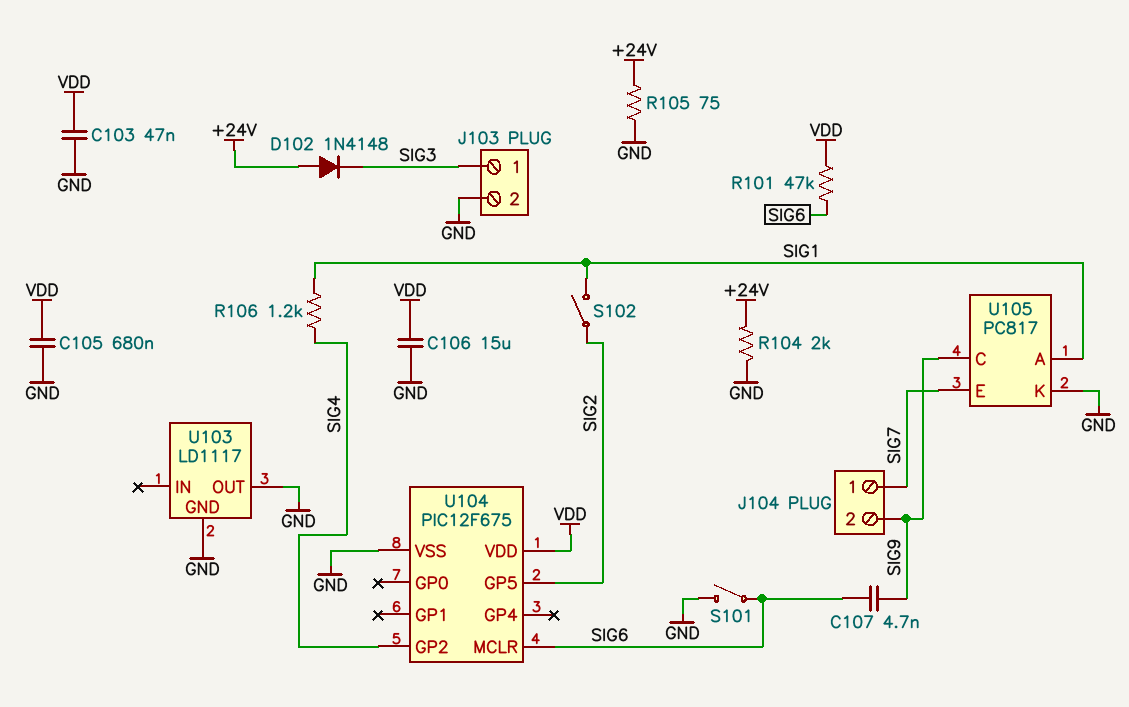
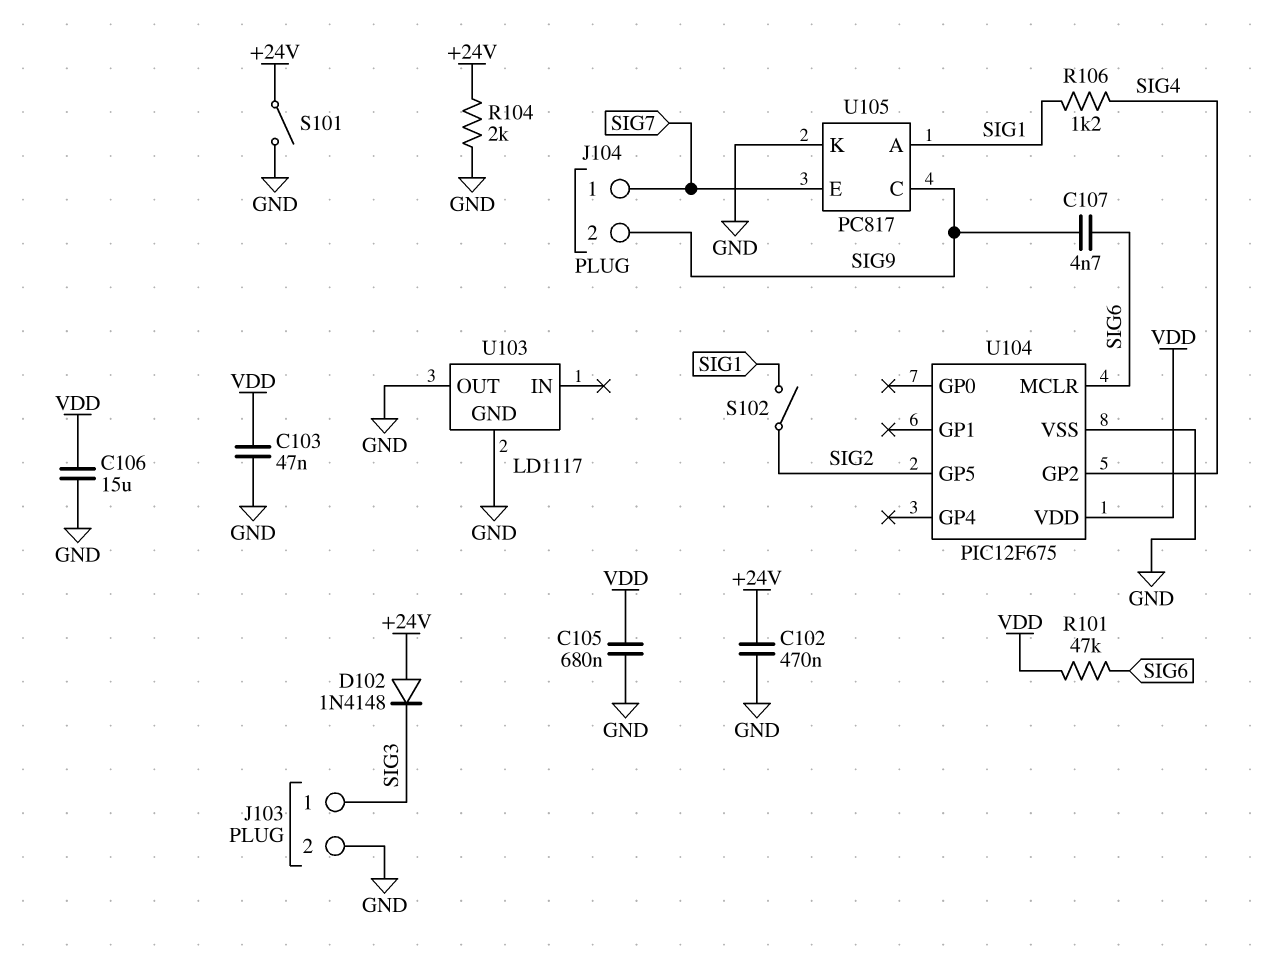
C102: none -> 470nF (+24V, GND)
R105: 75 (+24V, GND) -> none
S101: switch (GND, SIG6) -> switch (+24V, GND)

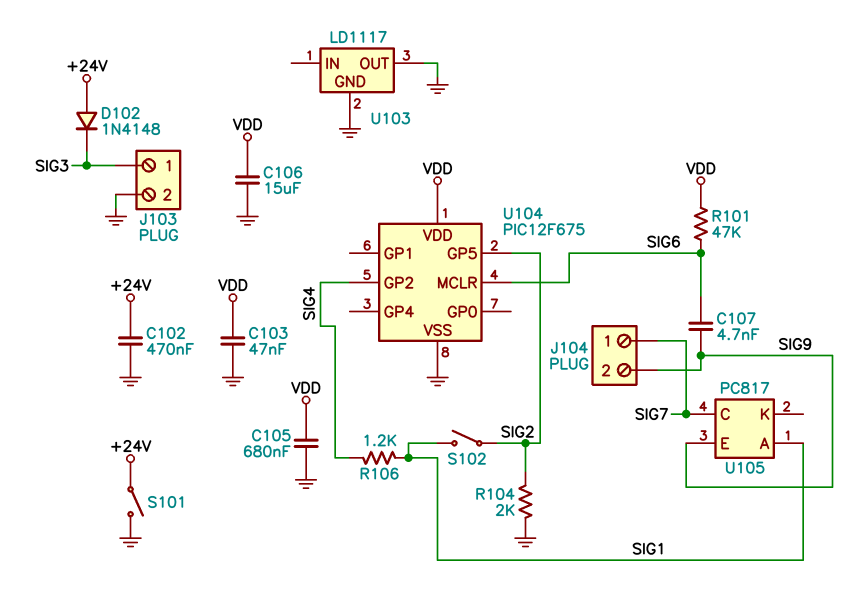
R104: 2k (+24V, GND) -> 2k (GND, SIG2)
U105 pin C: SIG9 -> SIG7
U105 pin E: SIG7 -> SIG9
U105 pin K: GND -> none

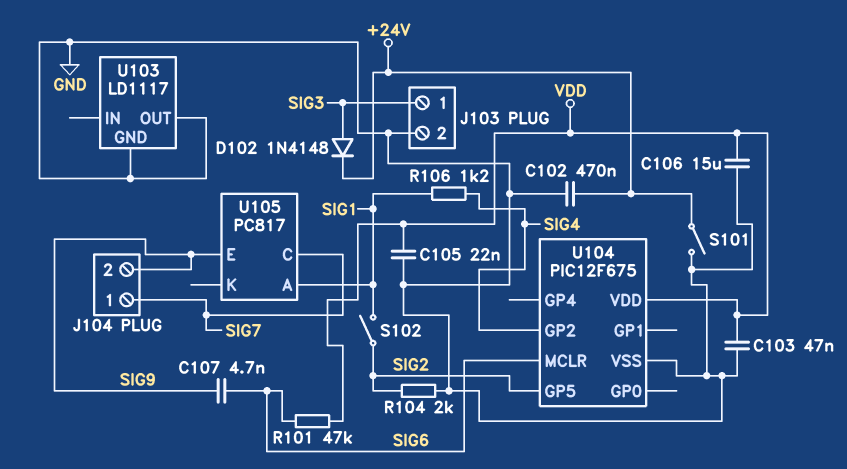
C105: 680nF (GND, VDD) -> 22nF (GND, VDD)
D102: diode 1N4148 (A +24V, K SIG3) -> diode 1N4148 (A SIG3, K +24V)

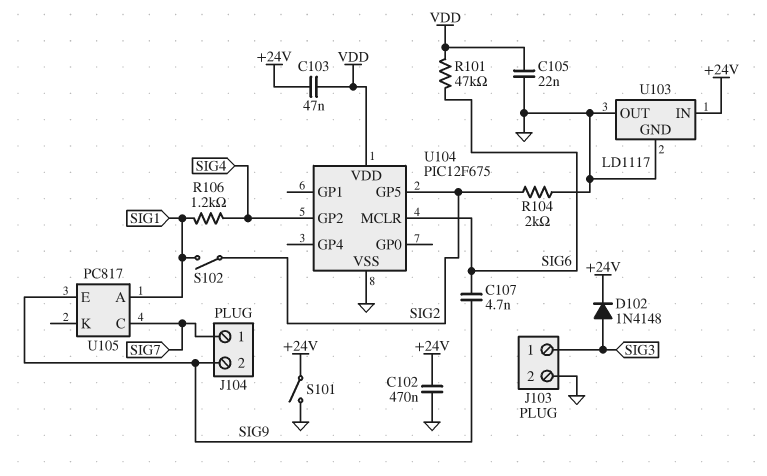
C103: 47nF (GND, VDD) -> 47nF (+24V, VDD)
C106: 15uF (GND, VDD) -> none
U103 pin IN: none -> +24V

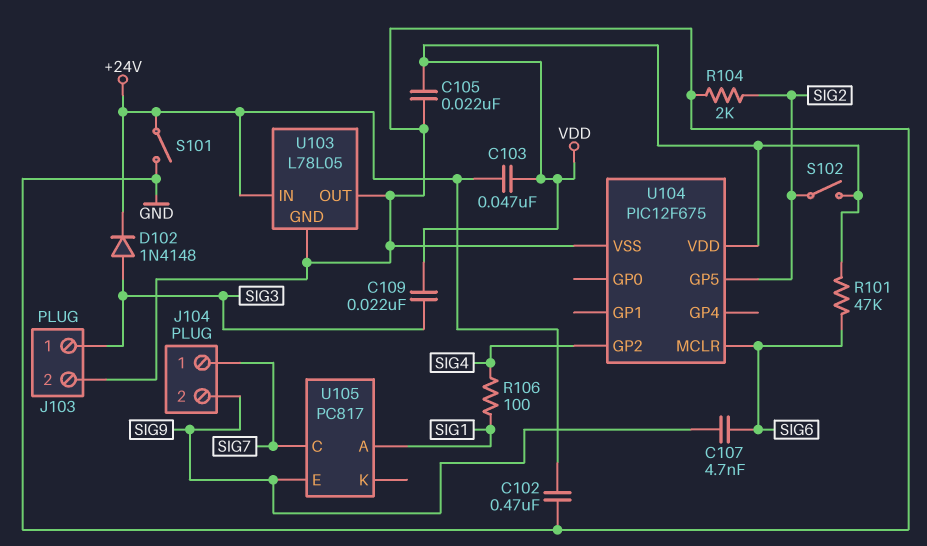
C109: none -> 22nF (SIG3, VDD)
R106: 1.2k (SIG1, SIG4) -> 100 (SIG1, SIG4)
S102: switch (SIG1, SIG2) -> switch (SIG2, VDD)
U103: LD1117 -> L78L05

